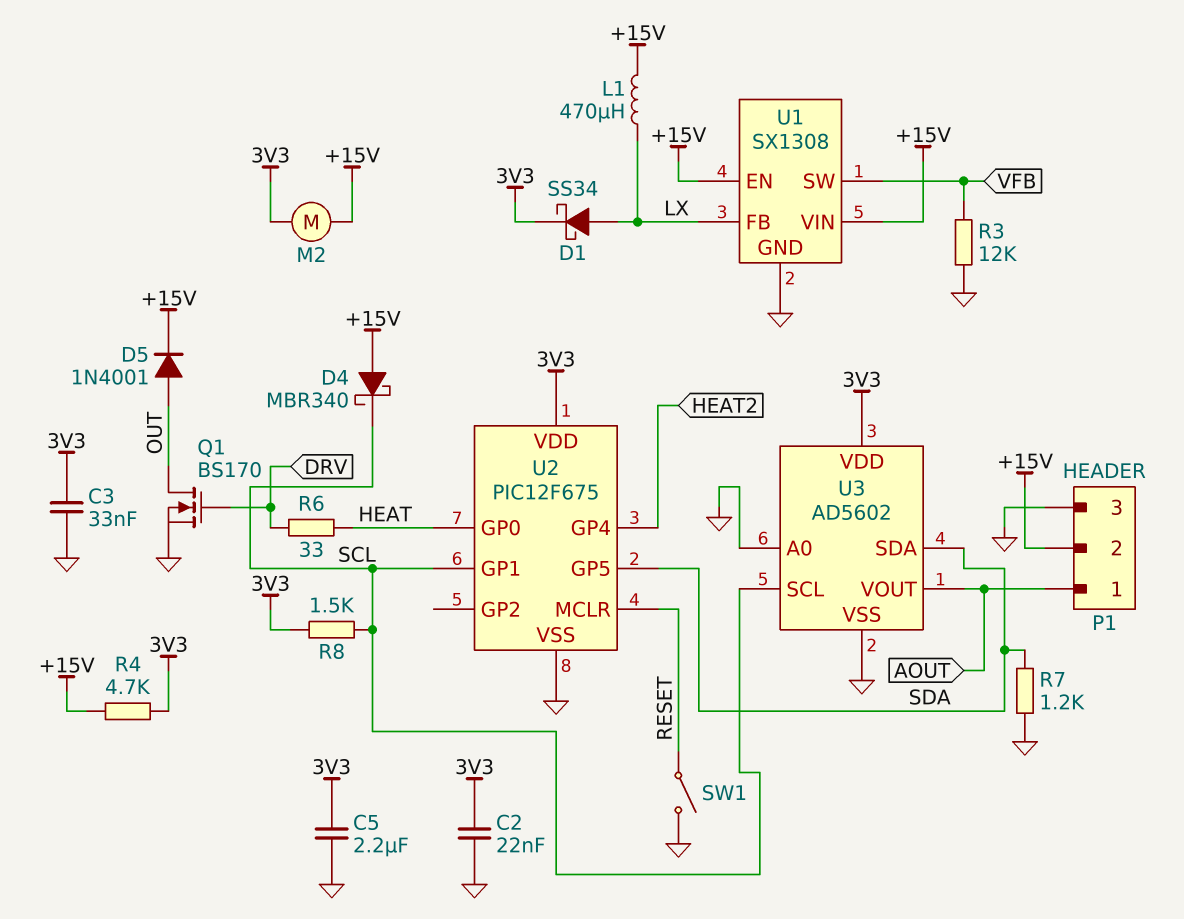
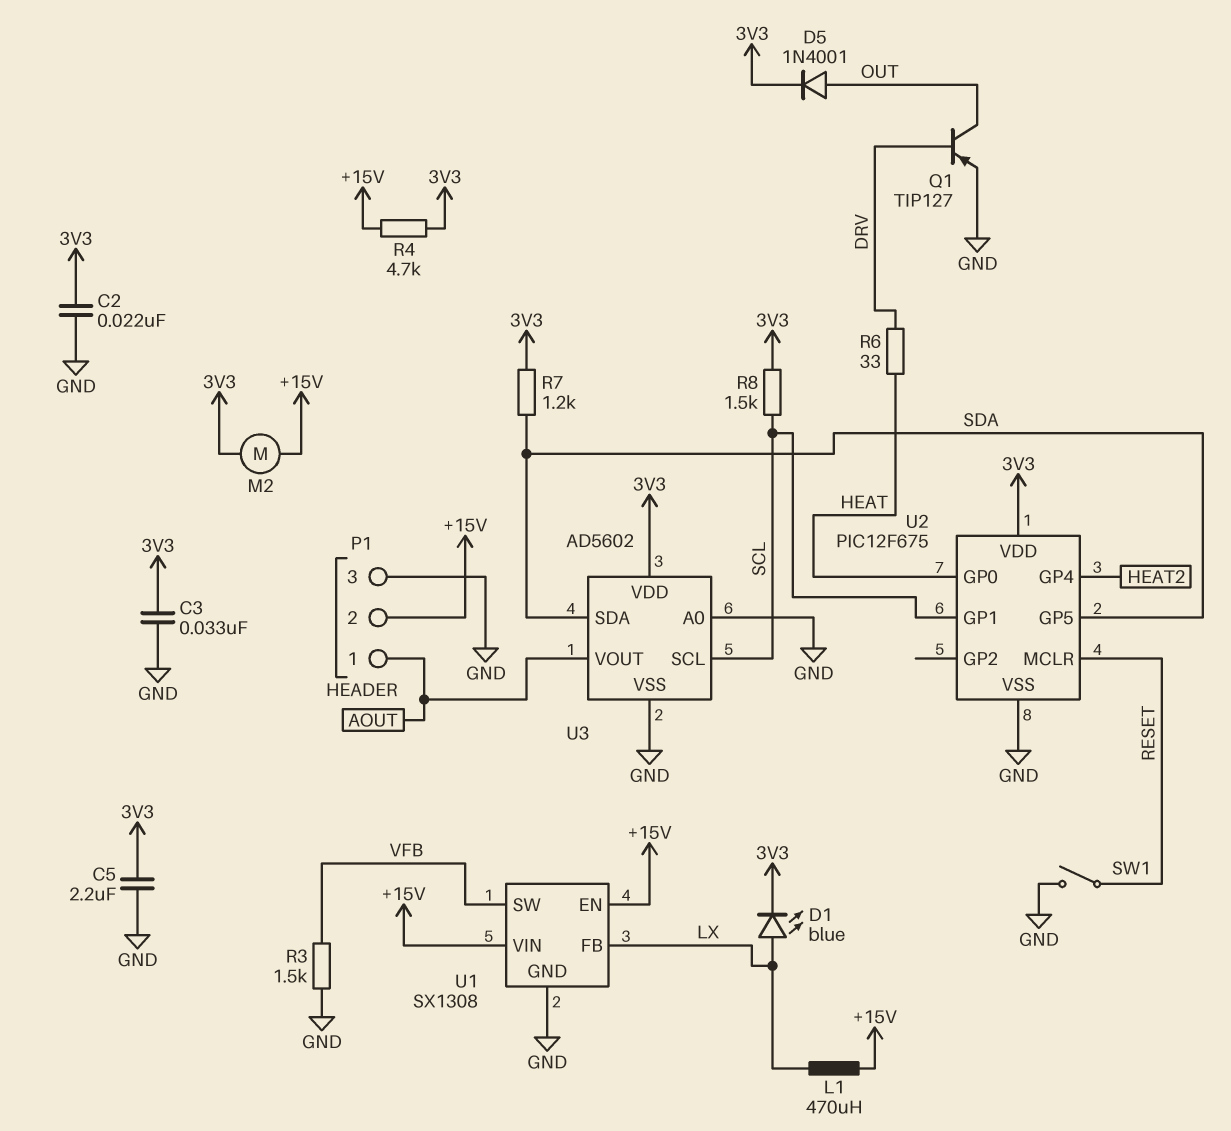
D1: schottky SS34 (A LX, K 3V3) -> LED blue (A LX, K 3V3)
D4: schottky MBR340 (A +15V, K SCL) -> none
D5: diode 1N4001 (A OUT, K +15V) -> diode 1N4001 (A OUT, K 3V3)
Q1: NMOS BS170 (G DRV, D OUT, S GND) -> PNP TIP127 (B DRV, C OUT, E GND)
R3: 12k (GND, VFB) -> 1.5k (GND, VFB)
R7: 1.2k (GND, SDA) -> 1.2k (3V3, SDA)

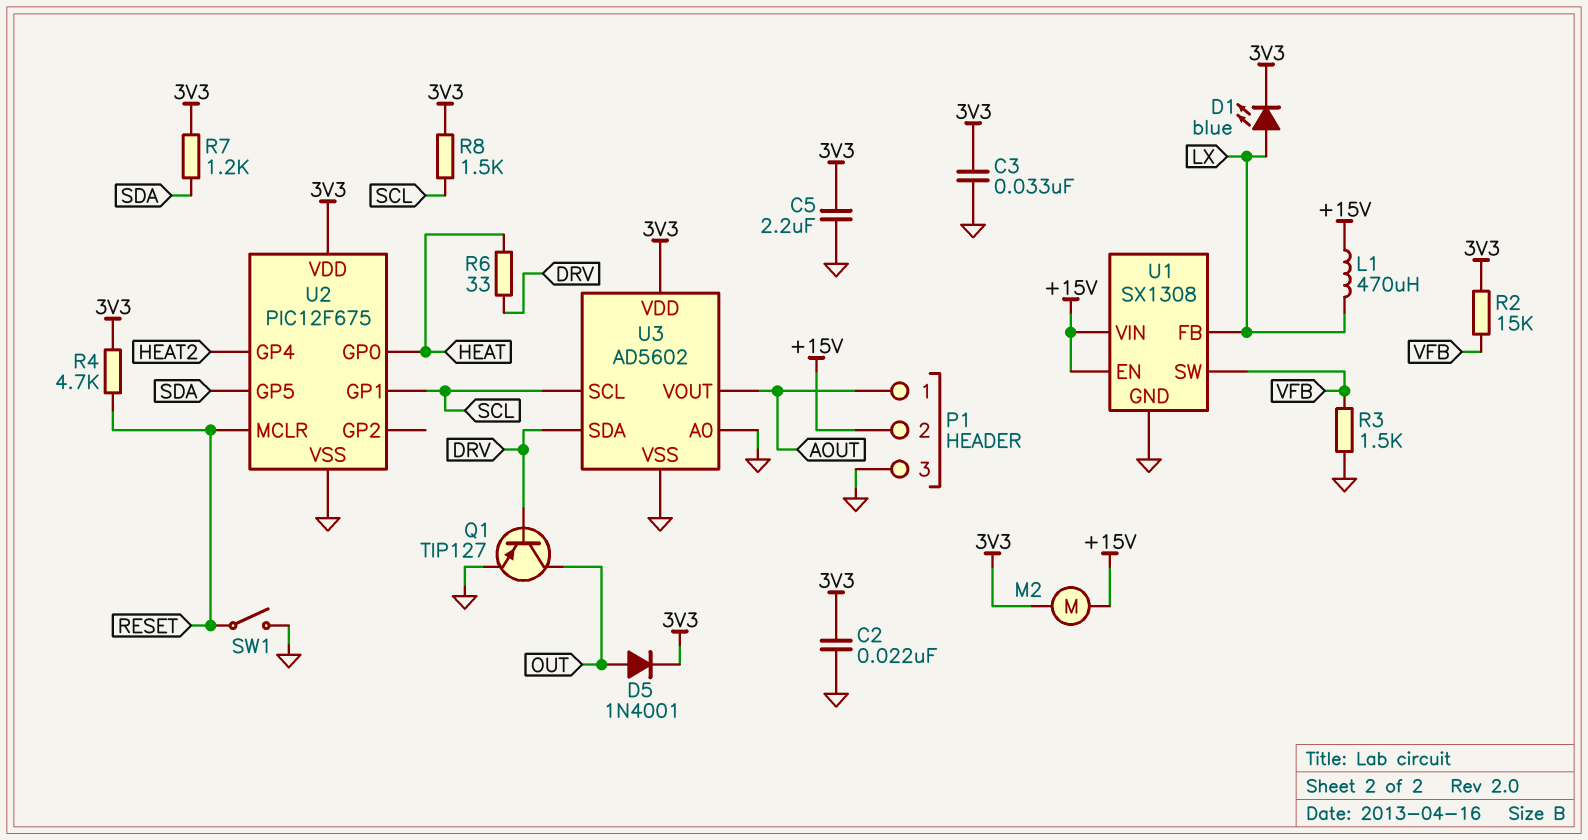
R2: none -> 15k (3V3, VFB)
R4: 4.7k (+15V, 3V3) -> 4.7k (3V3, RESET)
U3 pin SDA: SDA -> DRV

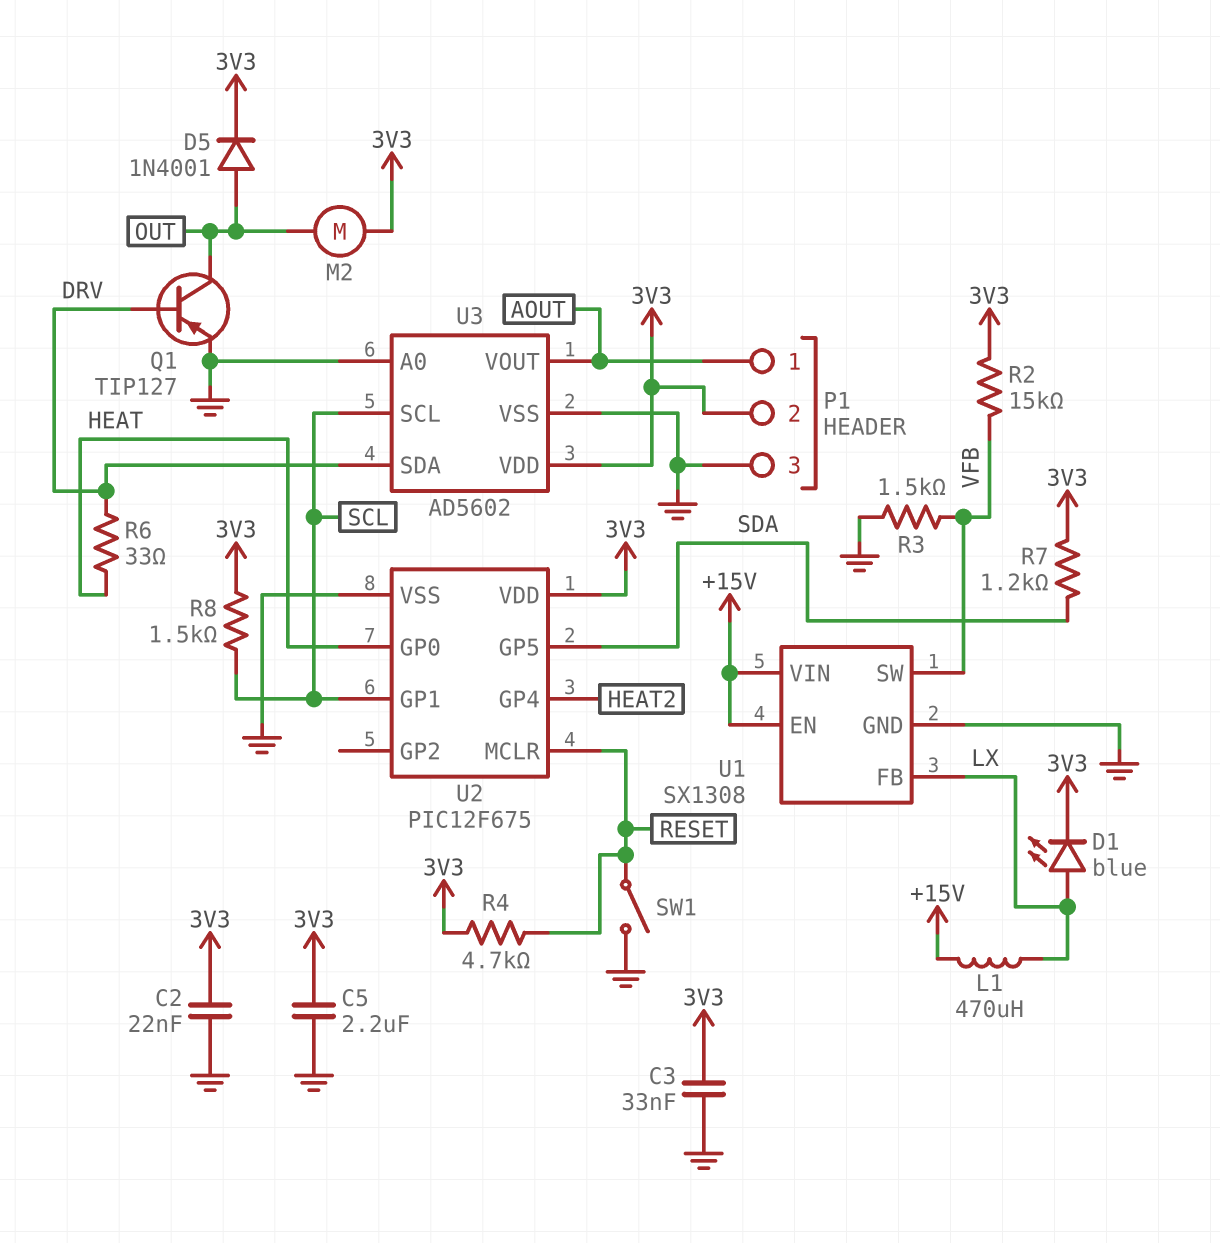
M2: motor (+15V, 3V3) -> motor (3V3, OUT)
P1 pin 2: +15V -> 3V3

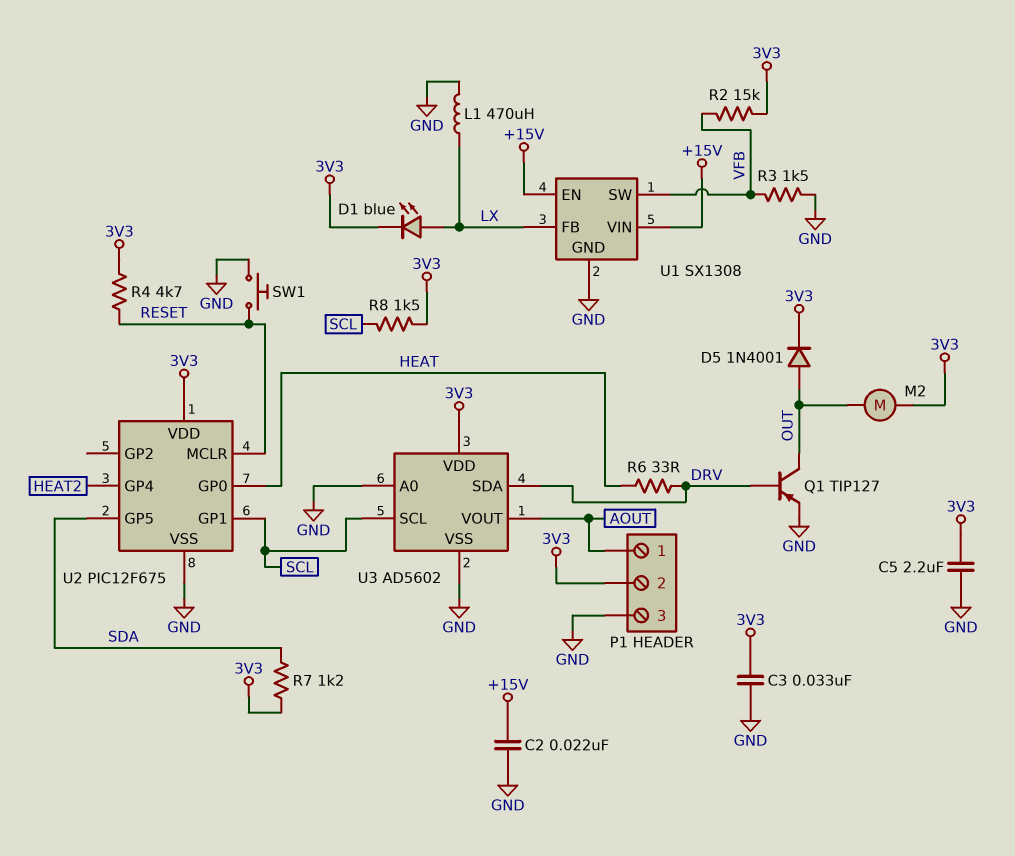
C2: 22nF (3V3, GND) -> 22nF (+15V, GND)
L1: 470uH (+15V, LX) -> 470uH (GND, LX)
SW1: switch (GND, RESET) -> button (GND, RESET)

